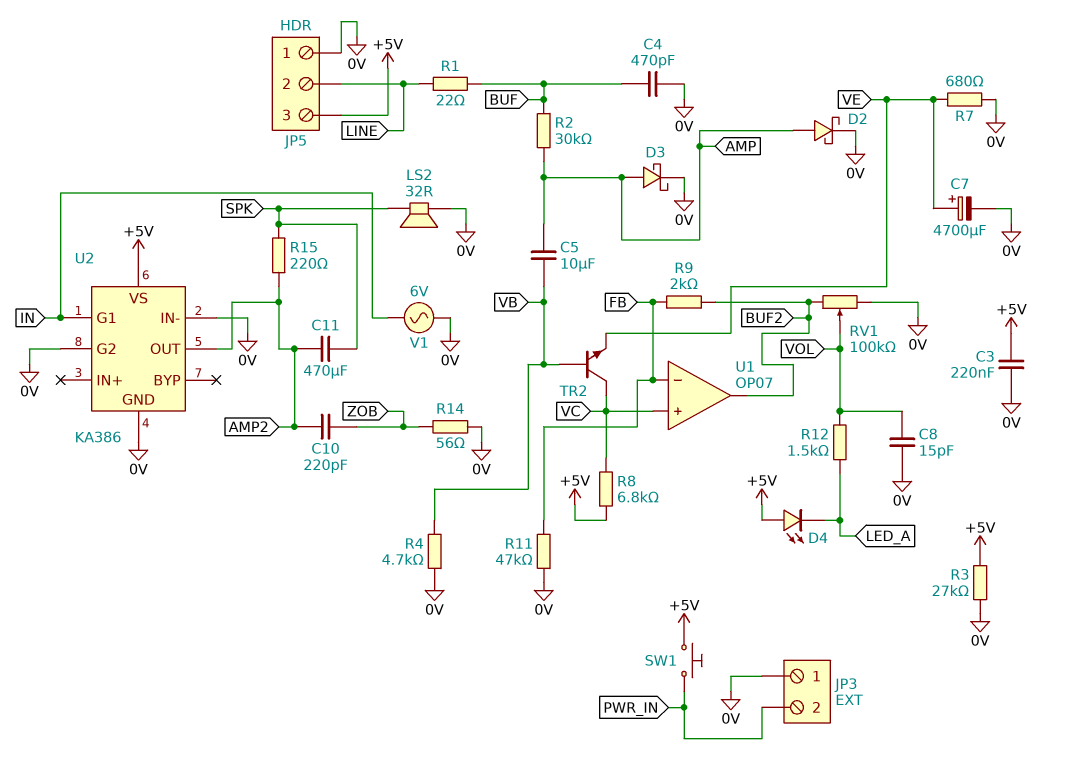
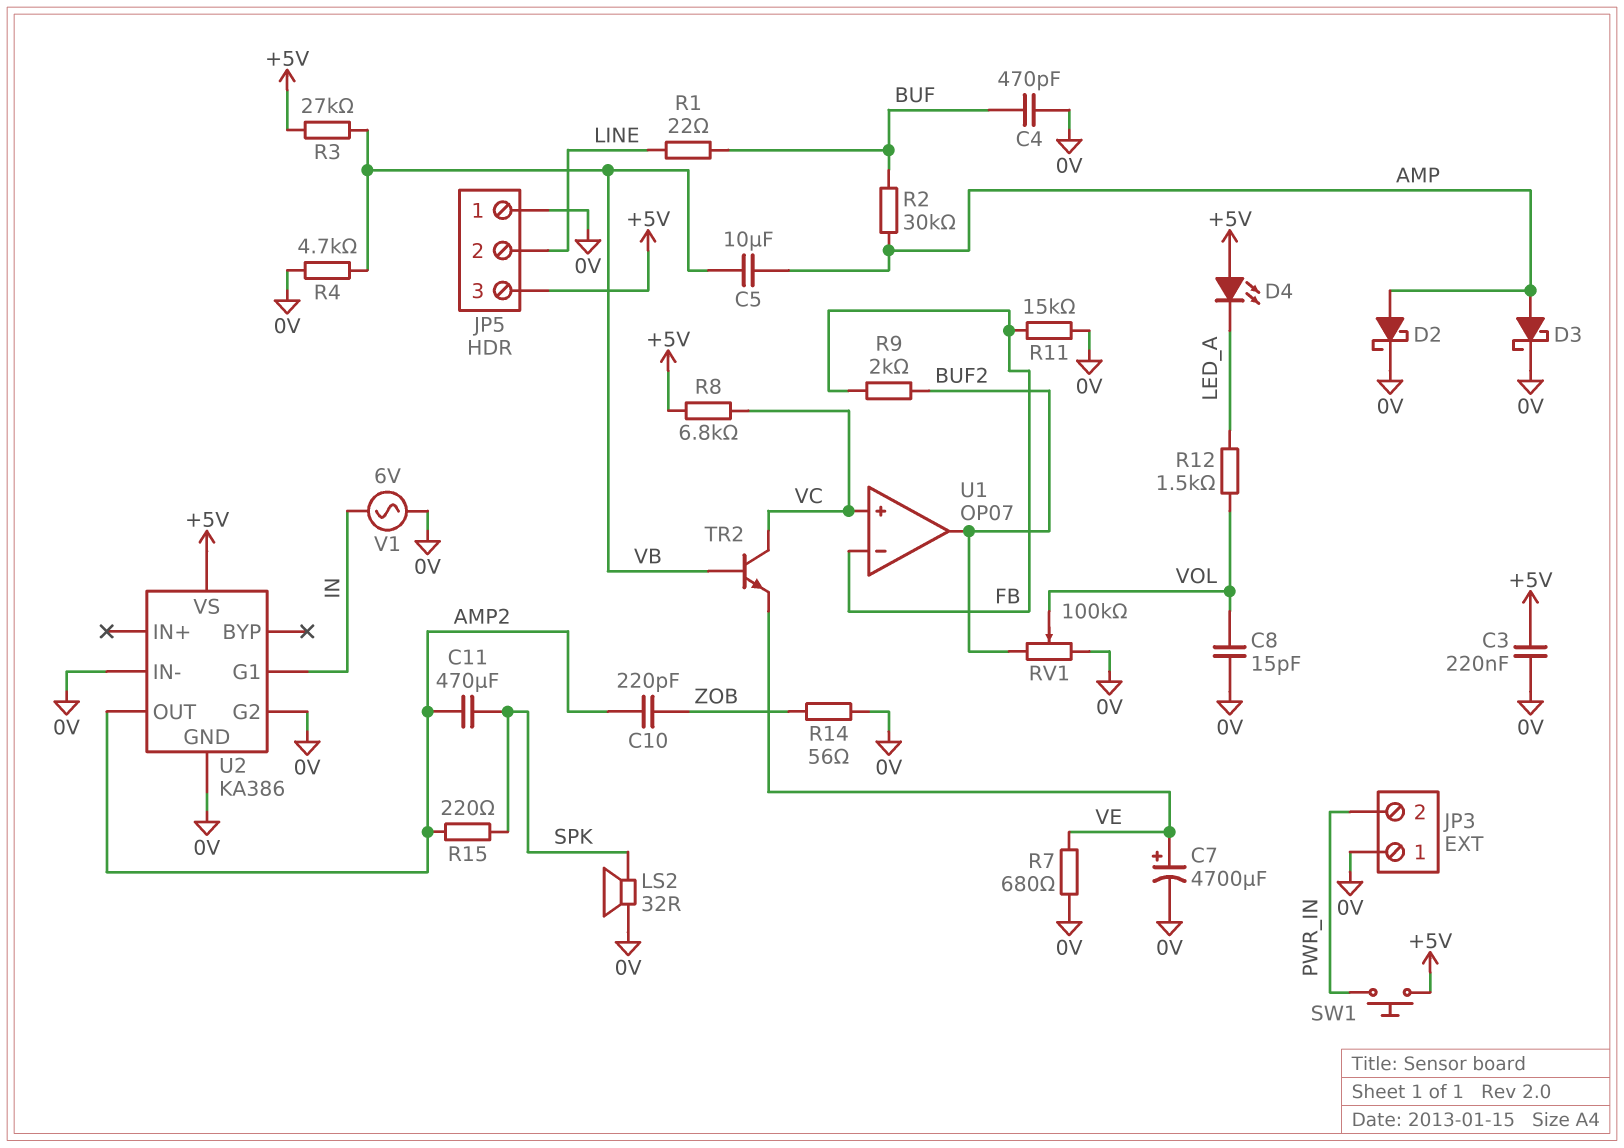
R3: 27k (+5V, 0V) -> 27k (+5V, VB)
R11: 47k (0V, FB) -> 15k (0V, FB)

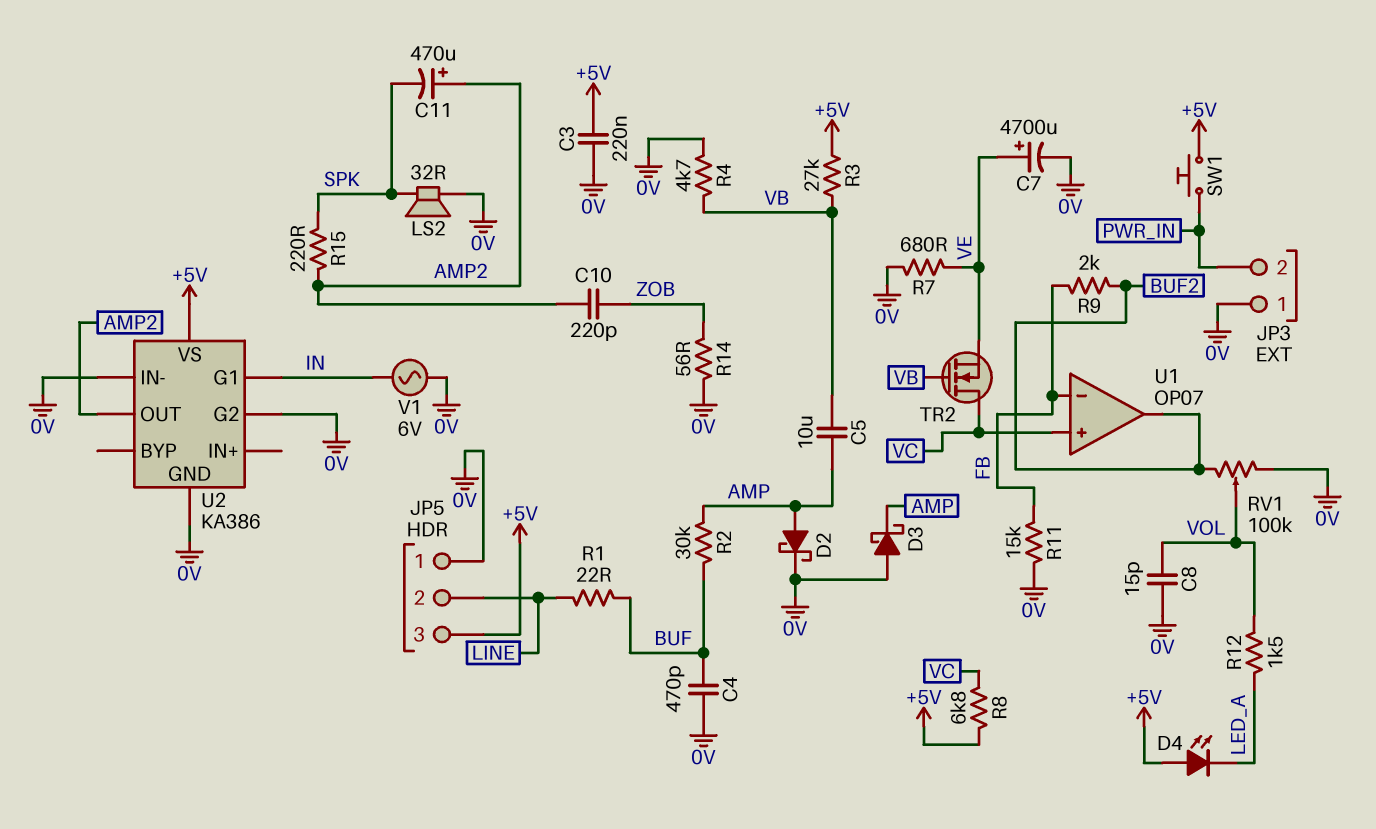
C11: 470uF (AMP2, SPK) -> 470uF (plus AMP2, minus SPK)
D3: schottky (A AMP, K 0V) -> schottky (A 0V, K AMP)
TR2: NPN (B VB, C VC, E VE) -> NMOS (G VB, D VC, S VE)

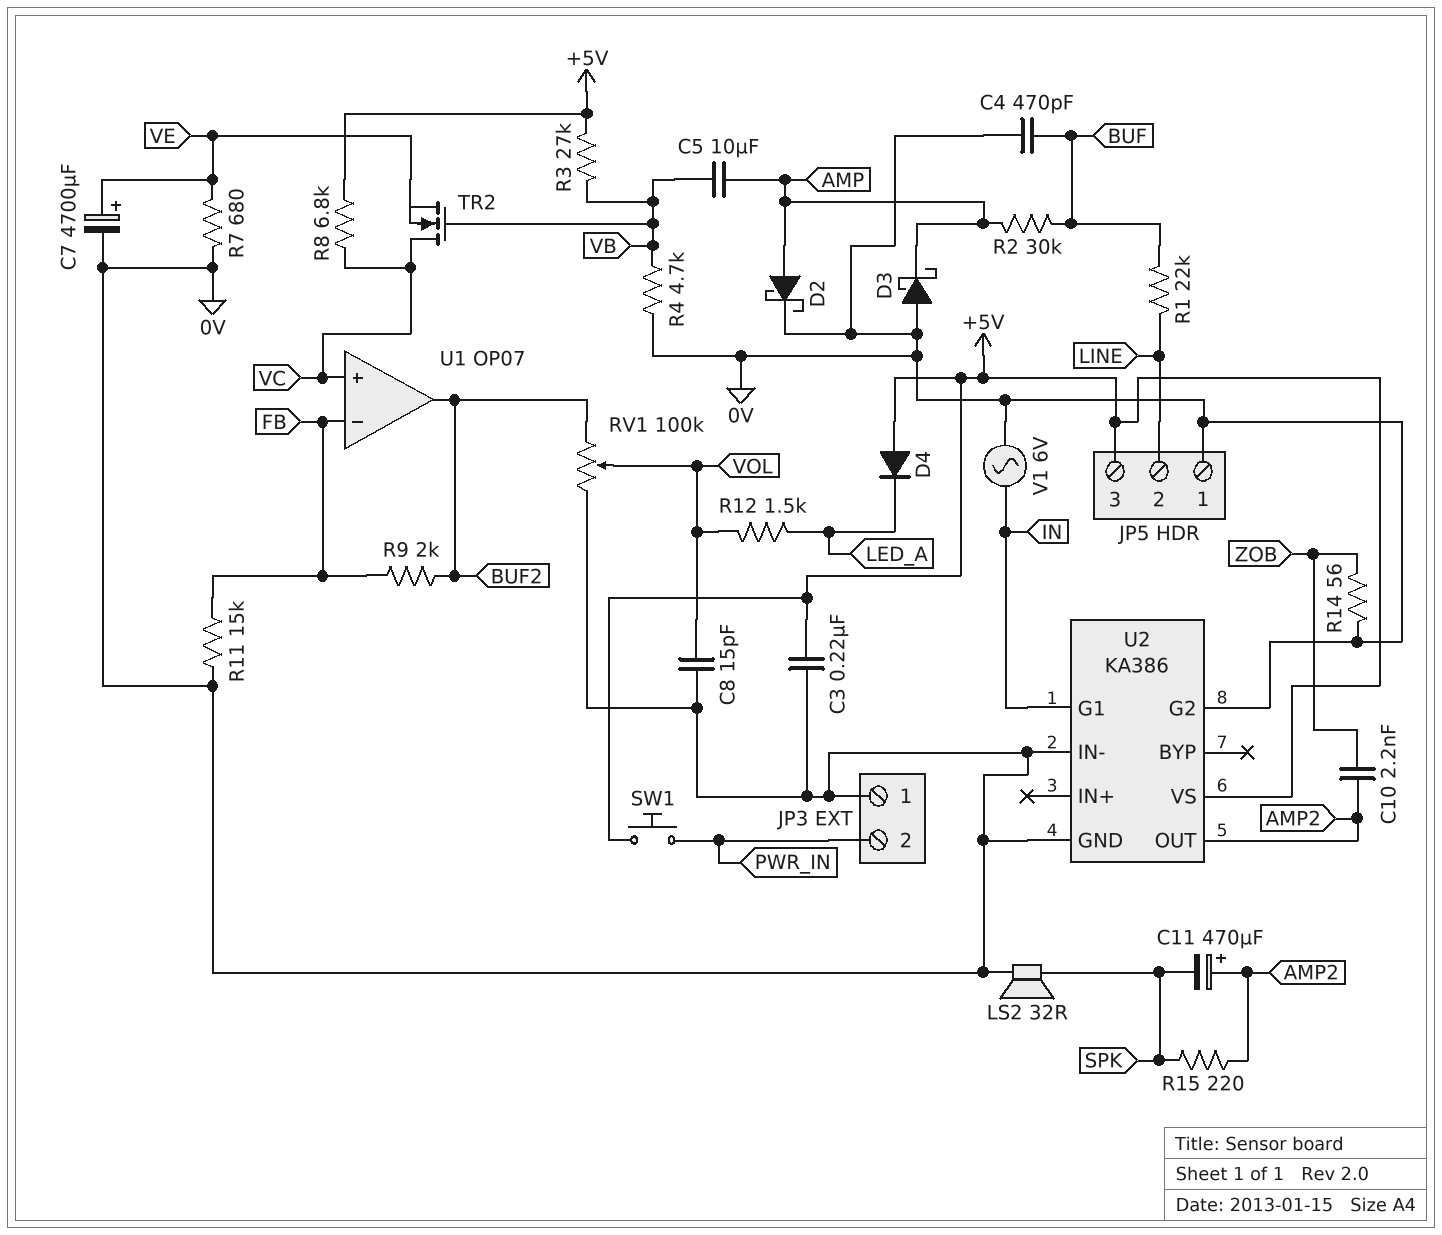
C10: 220pF (AMP2, ZOB) -> 2.2nF (AMP2, ZOB)
D4: LED (A +5V, K LED_A) -> diode (A +5V, K LED_A)
R1: 22 (BUF, LINE) -> 22k (BUF, LINE)

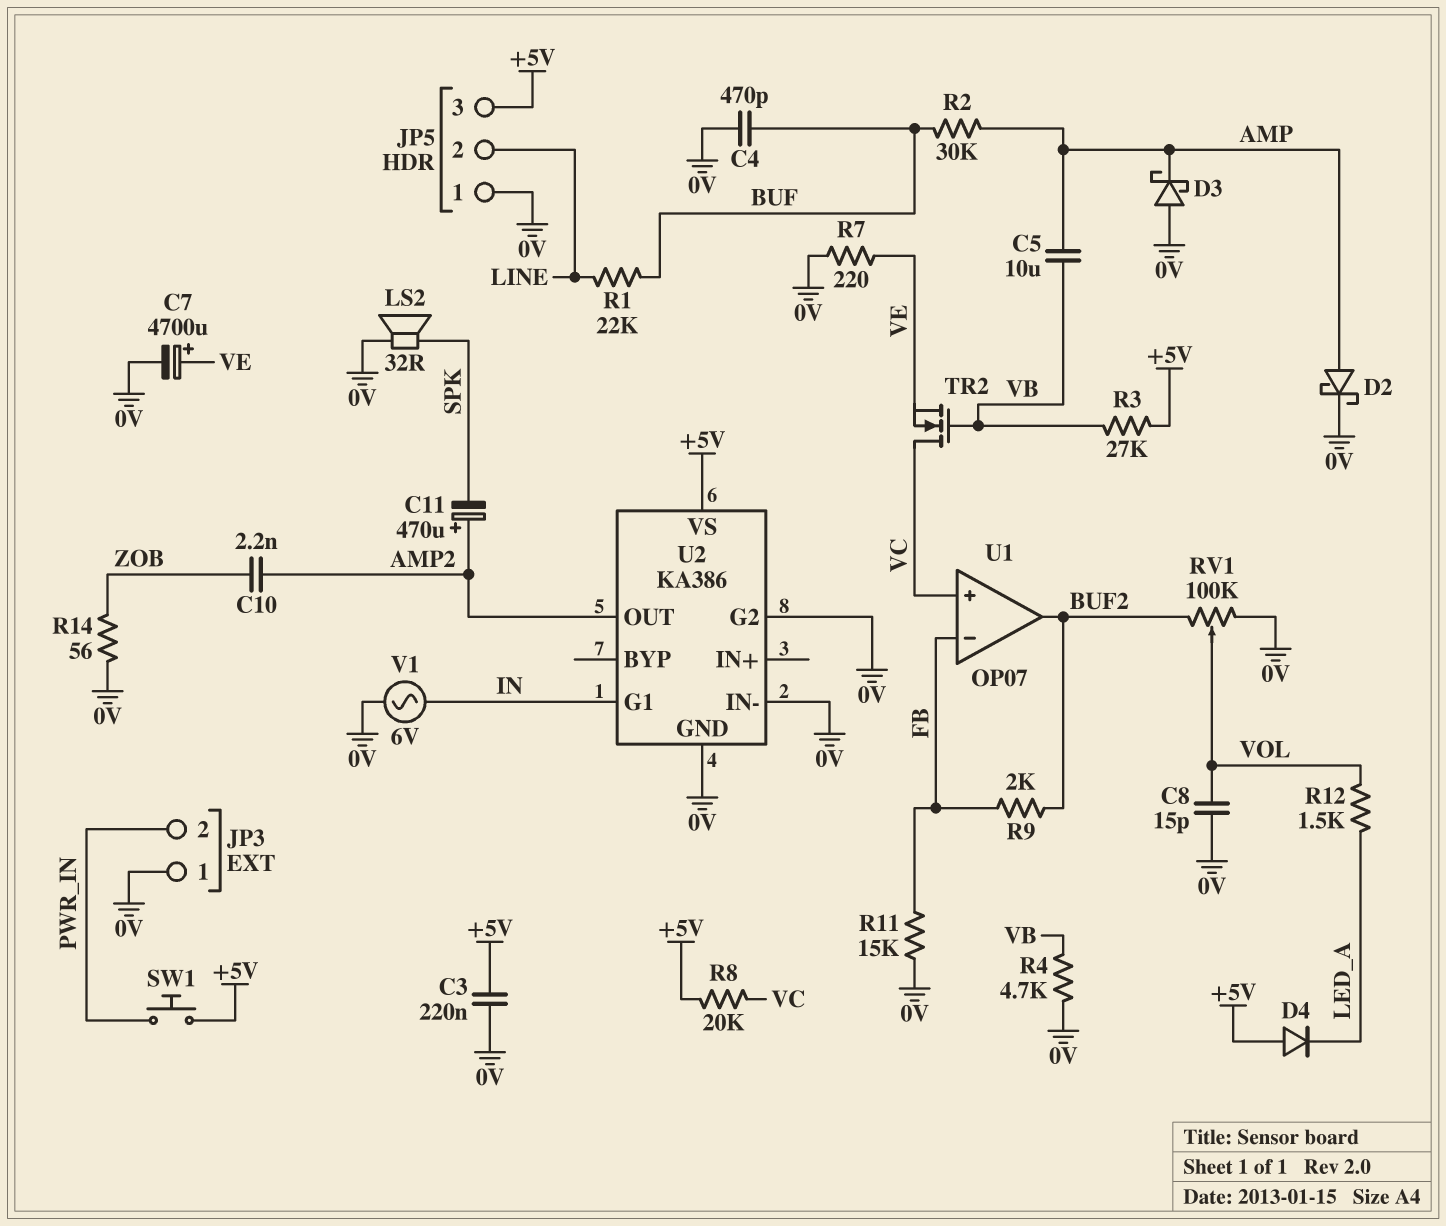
R7: 680 (0V, VE) -> 220 (0V, VE)
R8: 6.8k (+5V, VC) -> 20k (+5V, VC)
R15: 220 (AMP2, SPK) -> none

